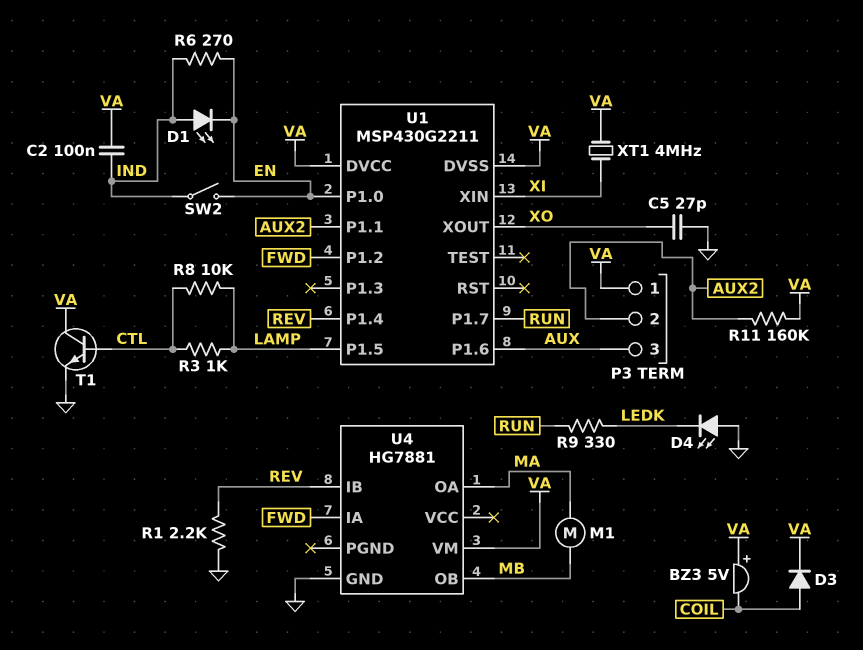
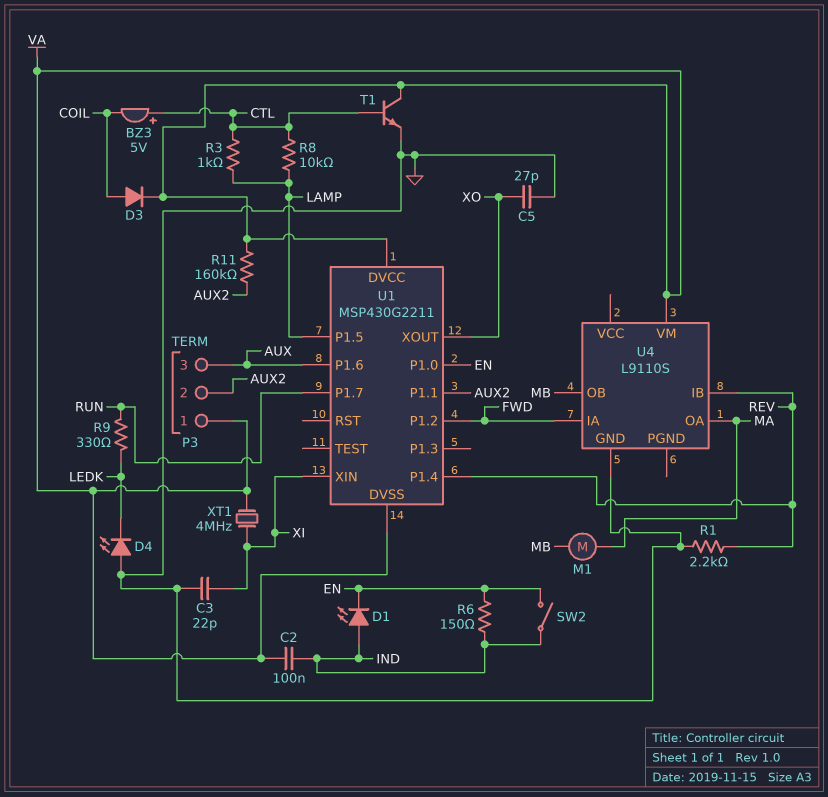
BZ3: buzzer 5V (plus VA, minus COIL) -> buzzer 5V (plus CTL, minus COIL)
C3: none -> 22pF (GND, XI)
R6: 270 (EN, IND) -> 150 (EN, IND)
U4: HG7881 -> L9110S

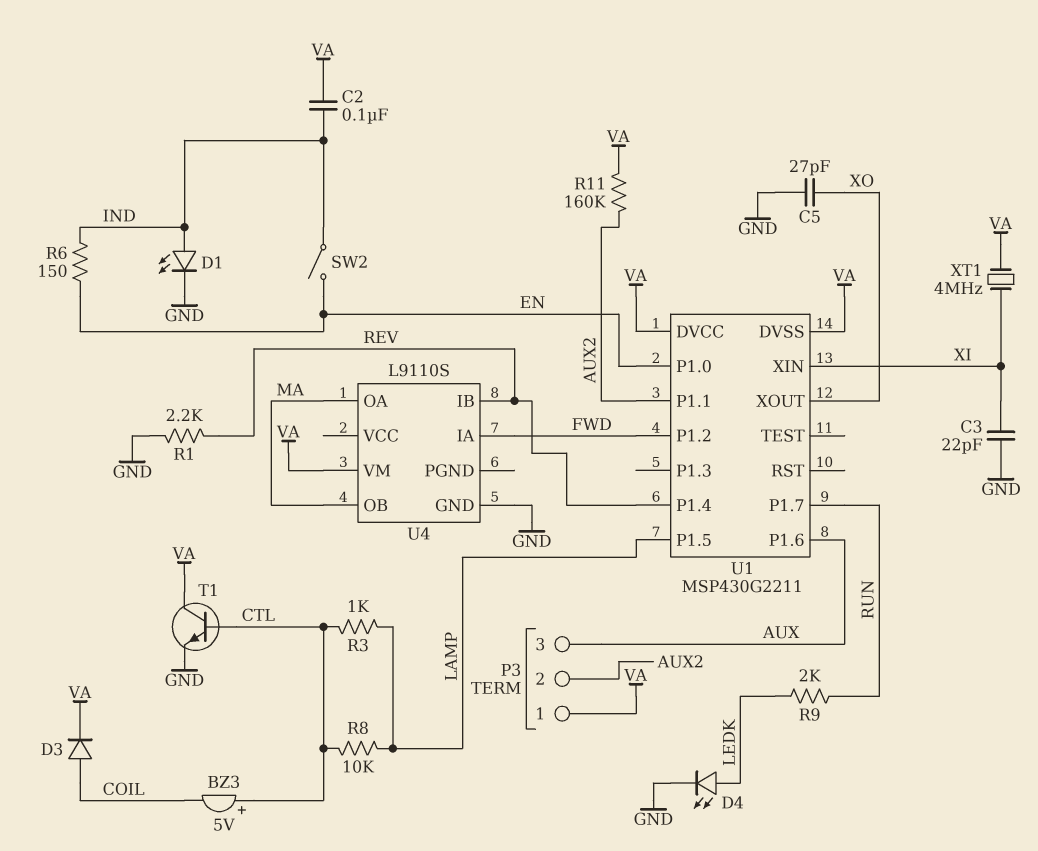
D1: LED (A IND, K EN) -> LED (A IND, K GND)
D4: LED (A GND, K LEDK) -> LED (A LEDK, K GND)
M1: motor (MA, MB) -> none
R9: 330 (LEDK, RUN) -> 2k (LEDK, RUN)
U4 pin OB: MB -> MA

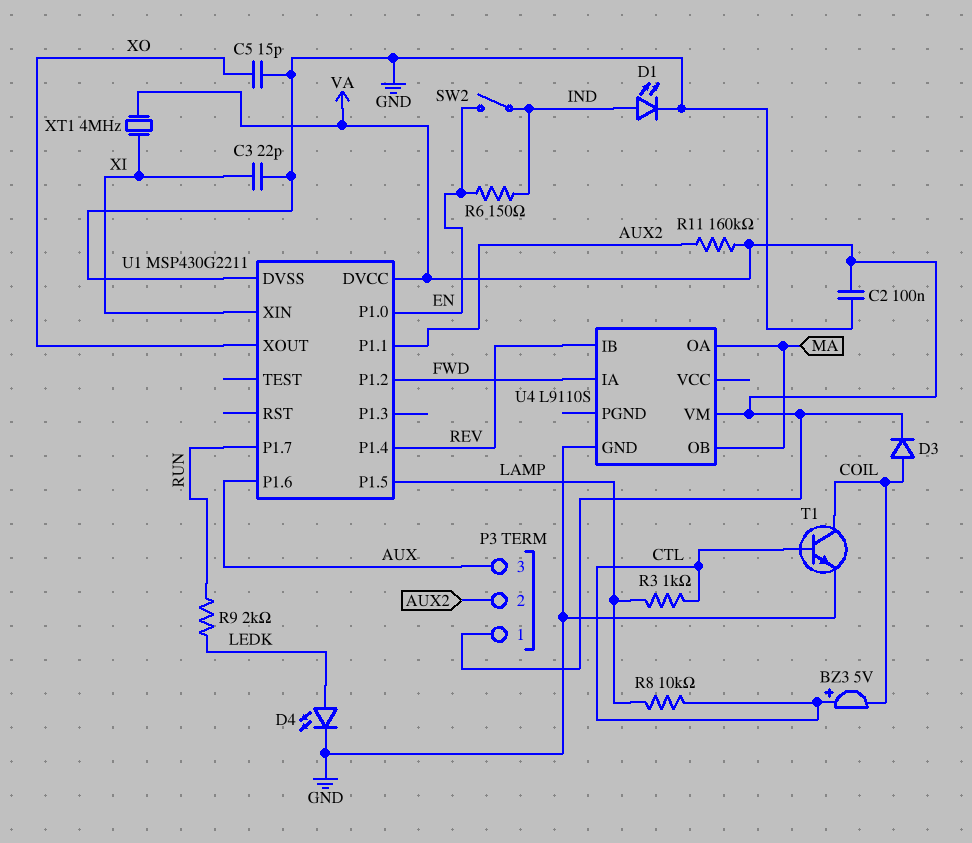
C2: 100nF (IND, VA) -> 100nF (GND, VA)
C5: 27pF (GND, XO) -> 15pF (GND, XO)
R1: 2.2k (GND, REV) -> none
T1: NPN (B CTL, C VA, E GND) -> NPN (B CTL, C COIL, E GND)
U1 pin DVSS: VA -> GND

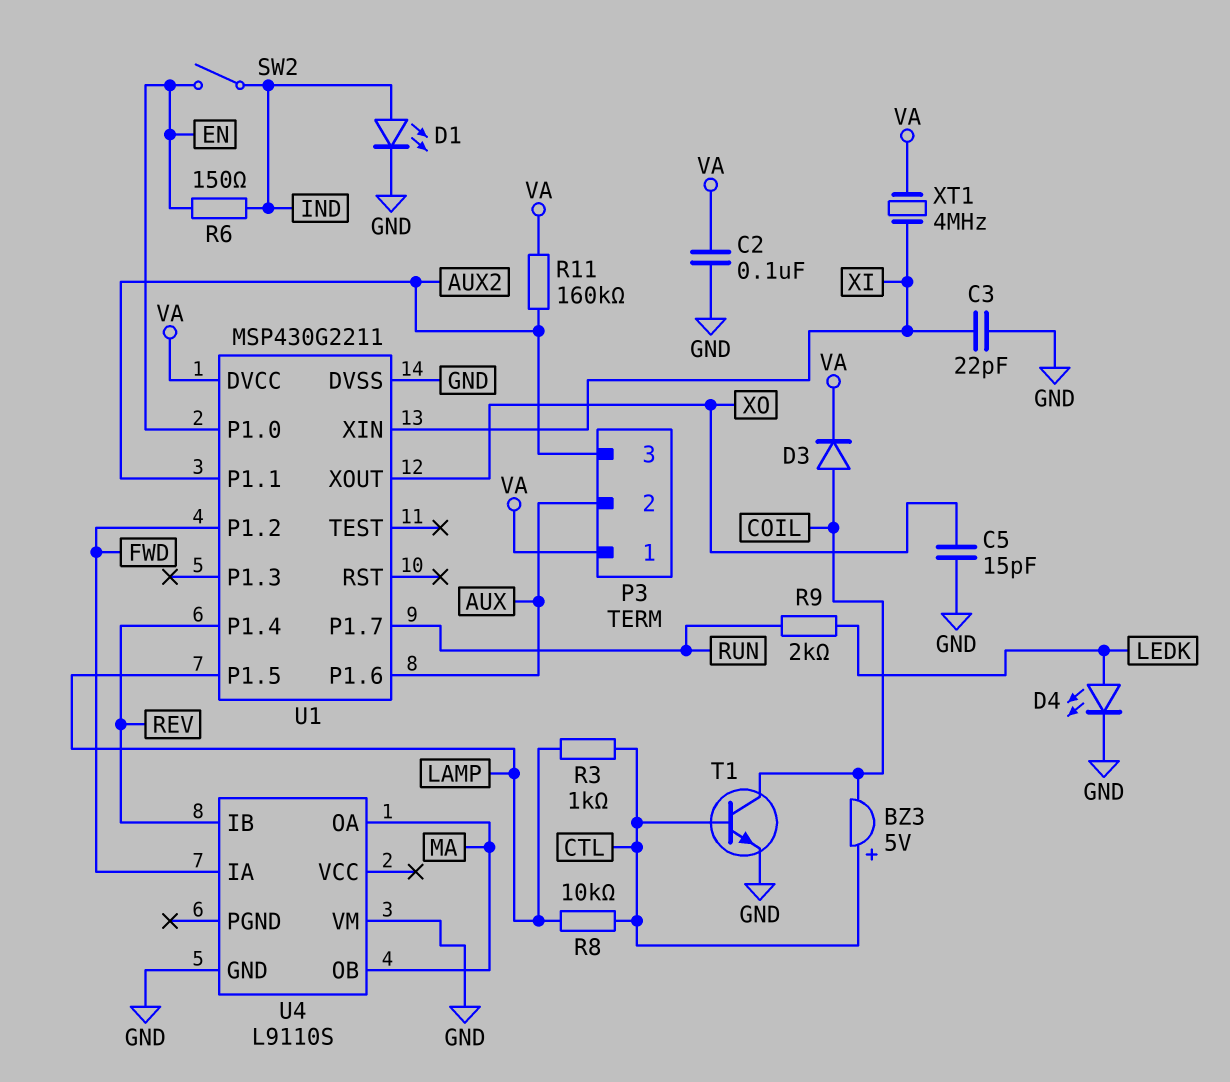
P3 pin 2: AUX2 -> AUX
P3 pin 3: AUX -> AUX2
U4 pin VM: VA -> GND

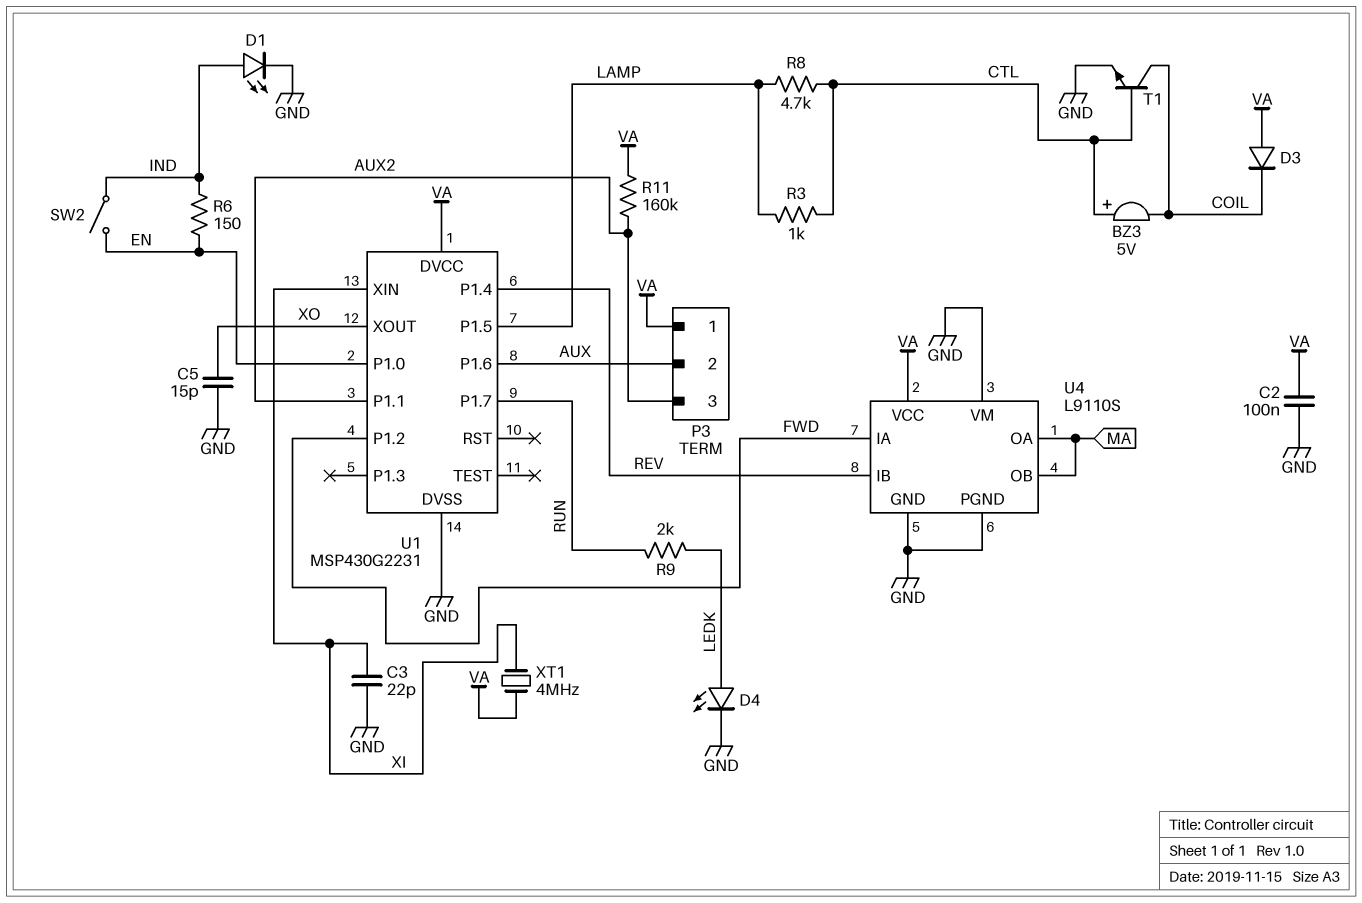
D3: diode (A COIL, K VA) -> diode (A VA, K COIL)
R8: 10k (CTL, LAMP) -> 4.7k (CTL, LAMP)
U1: MSP430G2211 -> MSP430G2231
U4 pin PGND: none -> GND
U4 pin VCC: none -> VA

